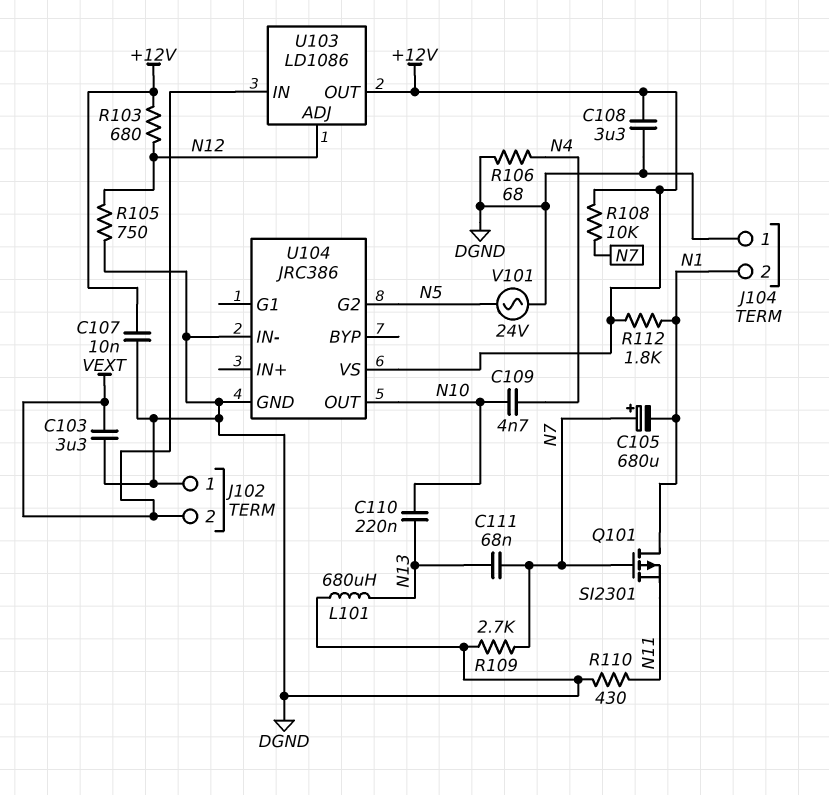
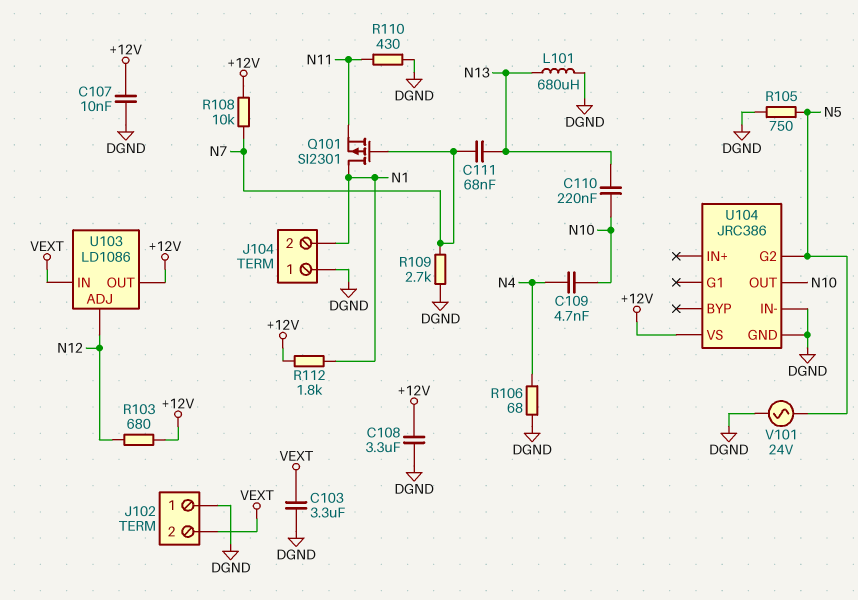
C105: 680uF (plus N7, minus N1) -> none
R105: 750 (DGND, N12) -> 750 (DGND, N5)

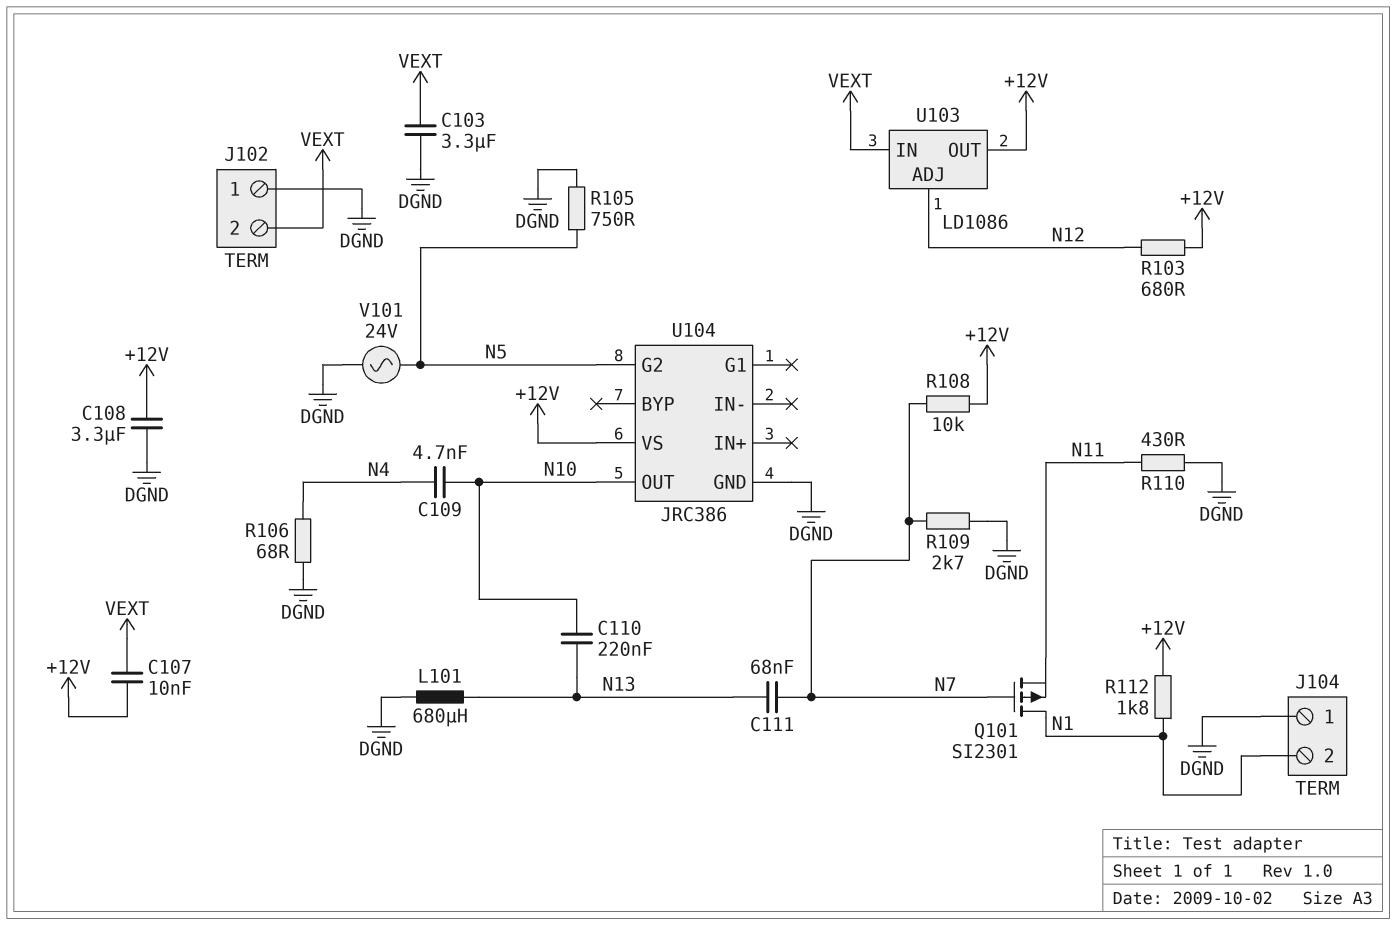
C107: 10nF (+12V, DGND) -> 10nF (+12V, VEXT)
U104 pin IN-: DGND -> none

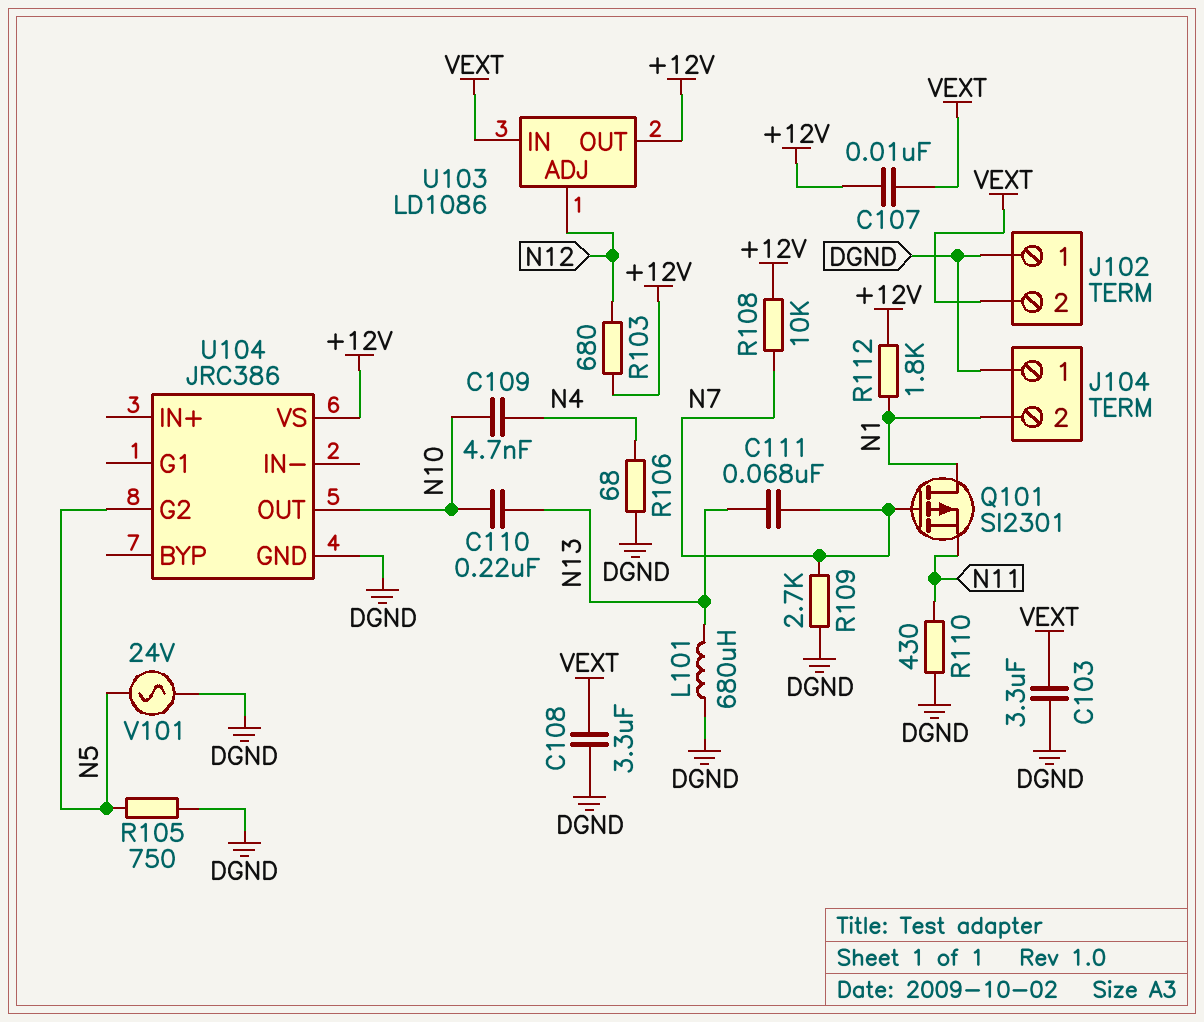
C108: 3.3uF (+12V, DGND) -> 3.3uF (DGND, VEXT)

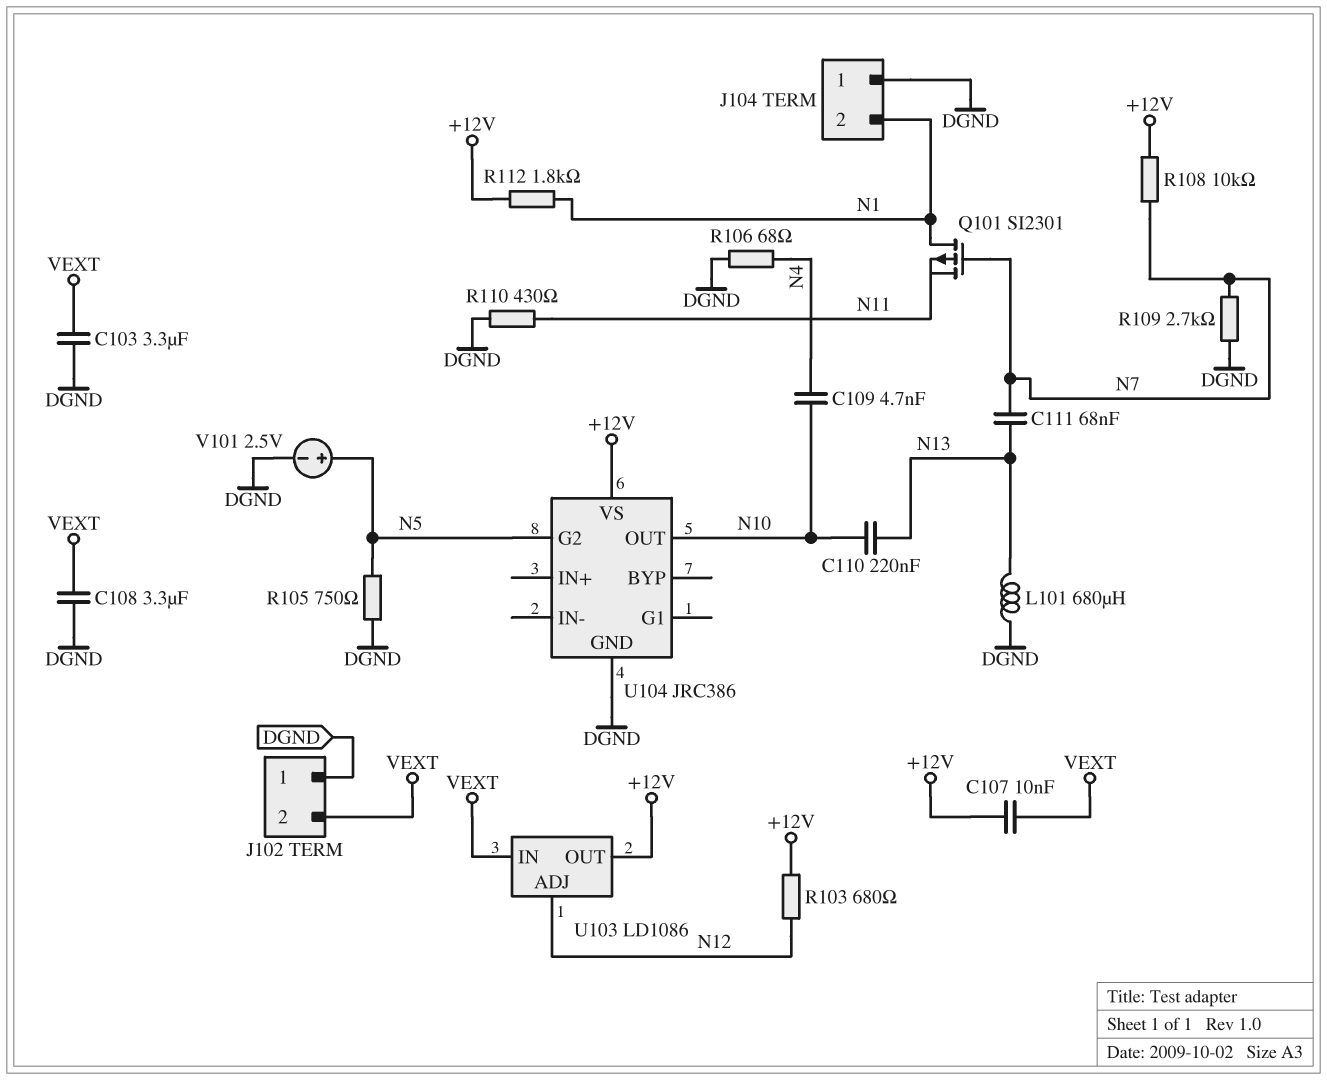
V101: AC 24V (DGND, N5) -> 2.5V (plus N5, minus DGND)

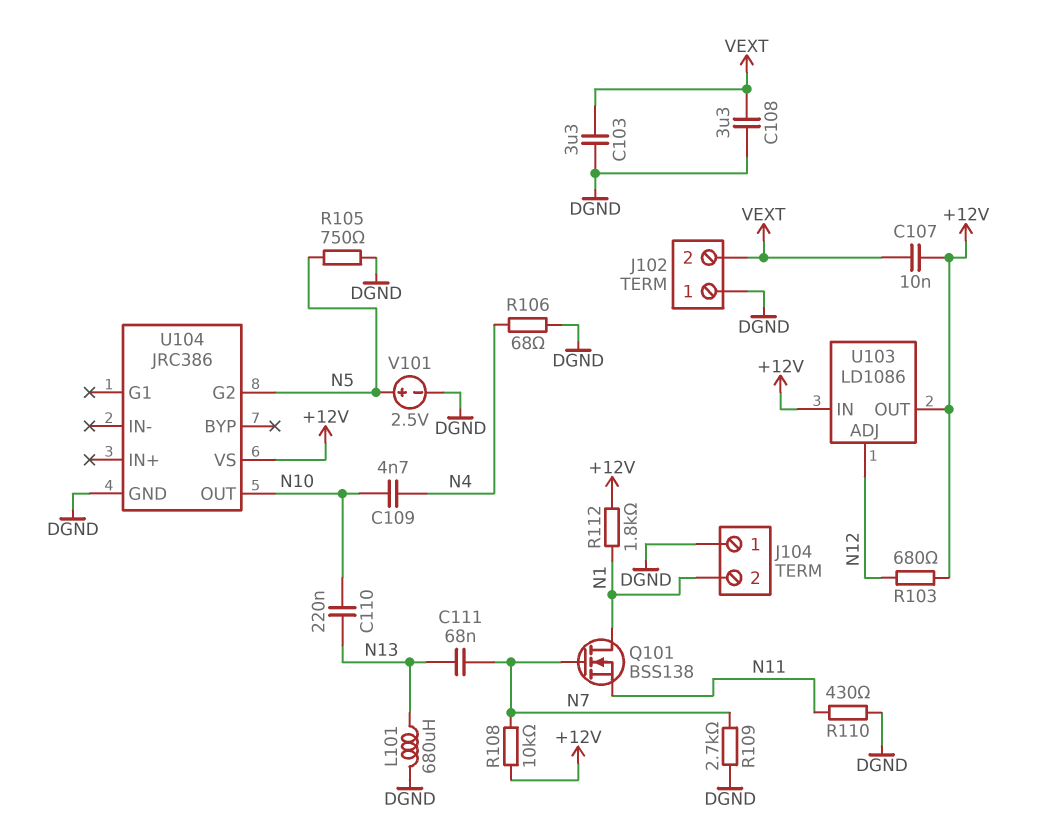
Q101: PMOS SI2301 (G N7, D N1, S N11) -> NMOS BSS138 (G N7, D N1, S N11)
U103 pin IN: VEXT -> +12V

